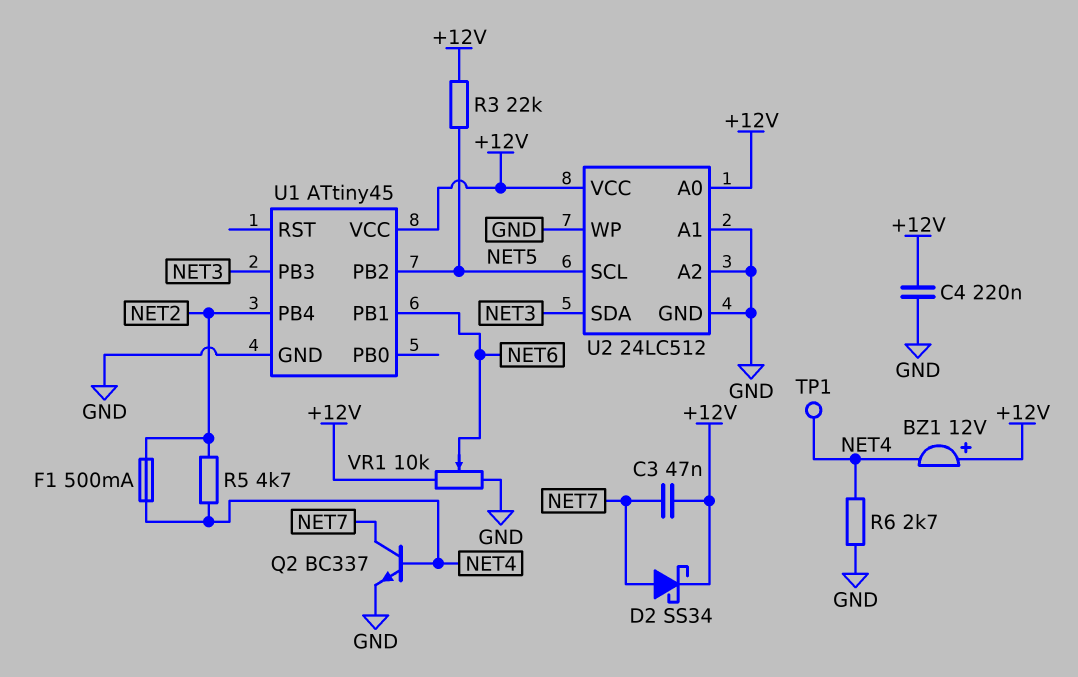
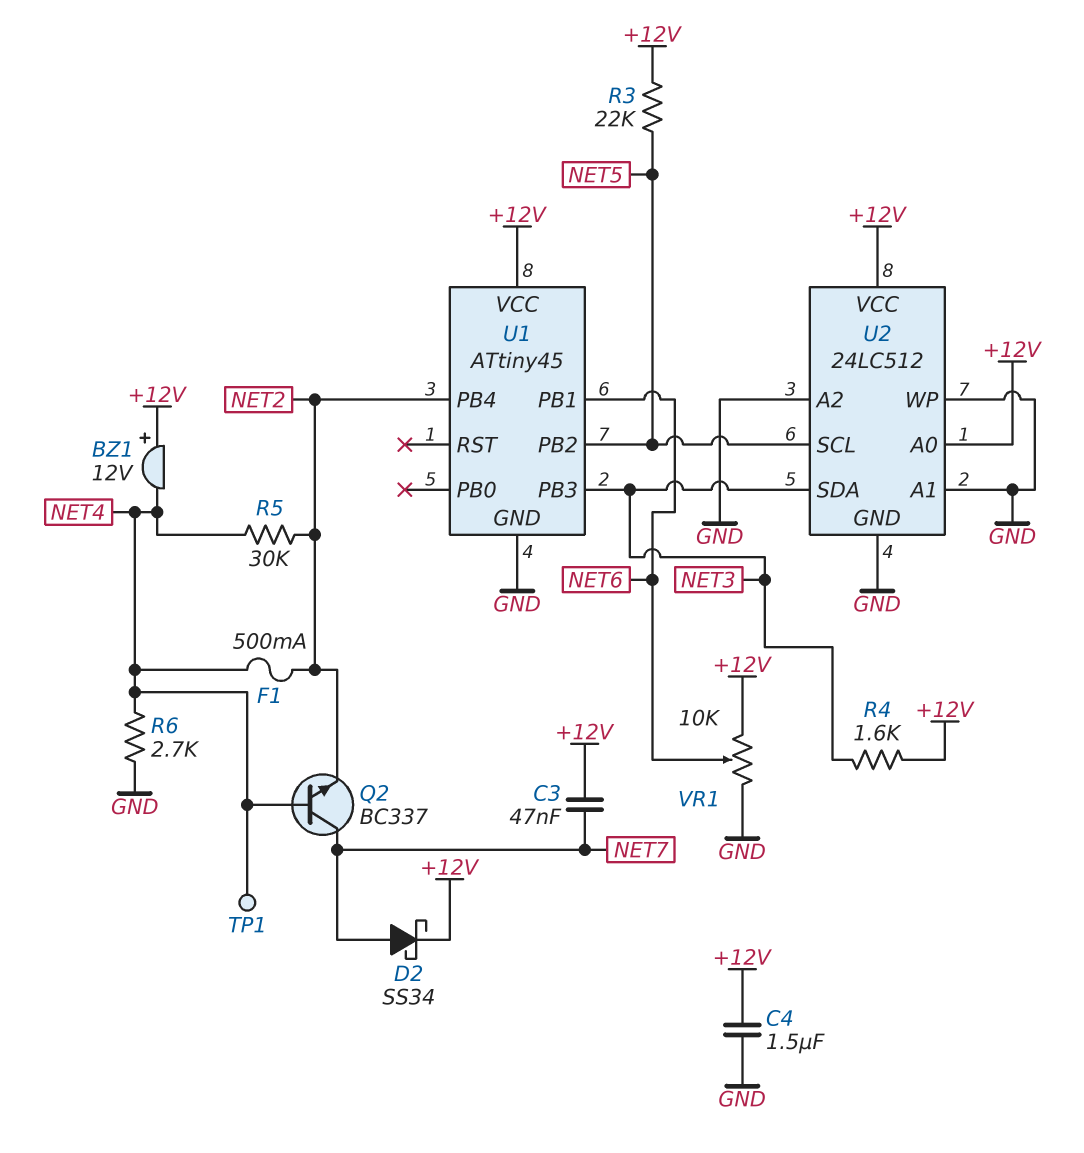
C4: 220nF (+12V, GND) -> 1.5uF (+12V, GND)
Q2: NPN BC337 (B NET4, C NET7, E GND) -> NPN BC337 (B NET4, C NET7, E NET2)
R4: none -> 1.6k (+12V, NET3)
R5: 4.7k (NET2, NET4) -> 30k (NET2, NET4)

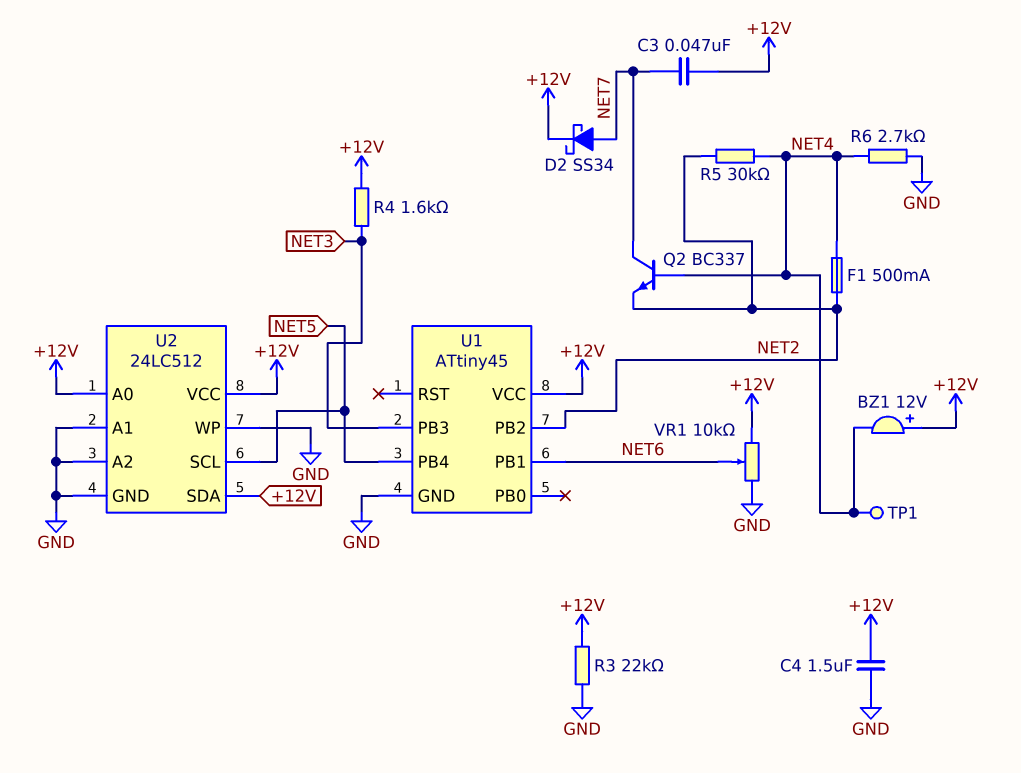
R3: 22k (+12V, NET5) -> 22k (+12V, GND)
U1 pin PB2: NET5 -> NET2
U1 pin PB4: NET2 -> NET5
U2 pin SDA: NET3 -> +12V

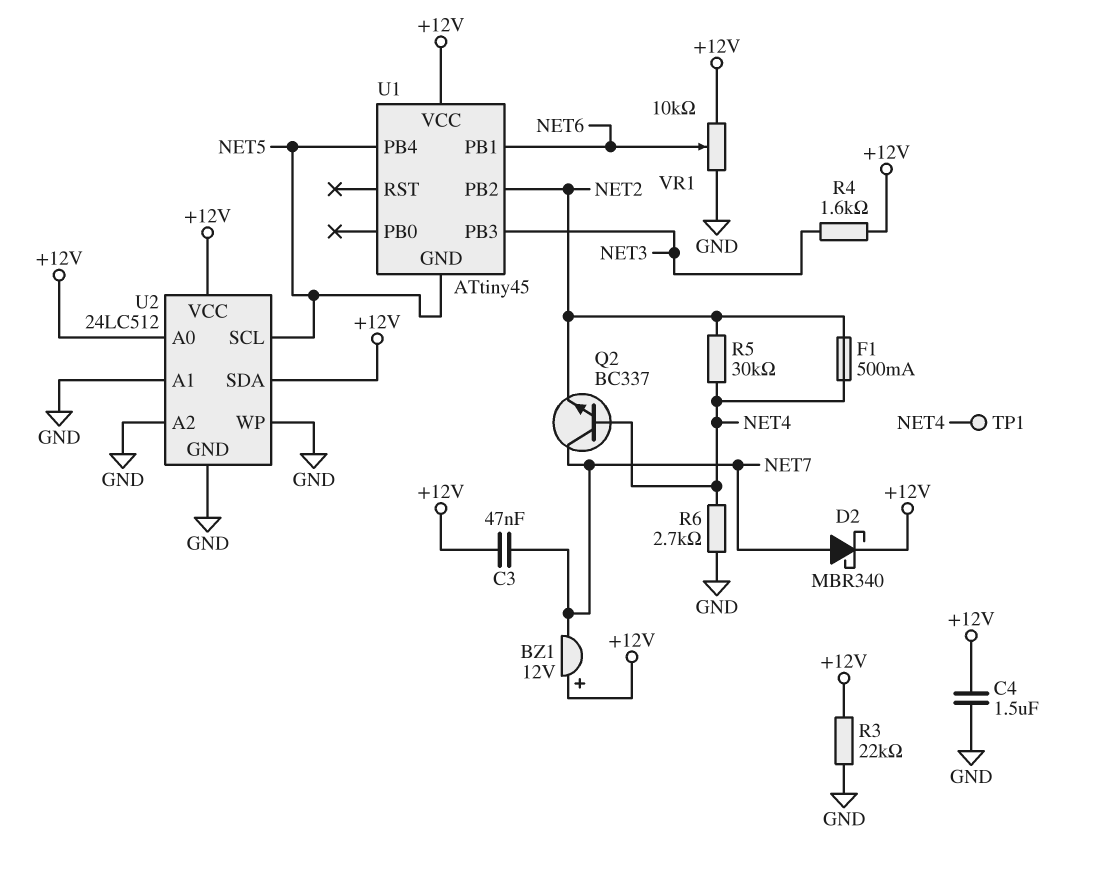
BZ1: buzzer 12V (plus +12V, minus NET4) -> buzzer 12V (plus +12V, minus NET7)
D2: schottky SS34 (A NET7, K +12V) -> schottky MBR340 (A NET7, K +12V)
U1 pin GND: GND -> NET5

